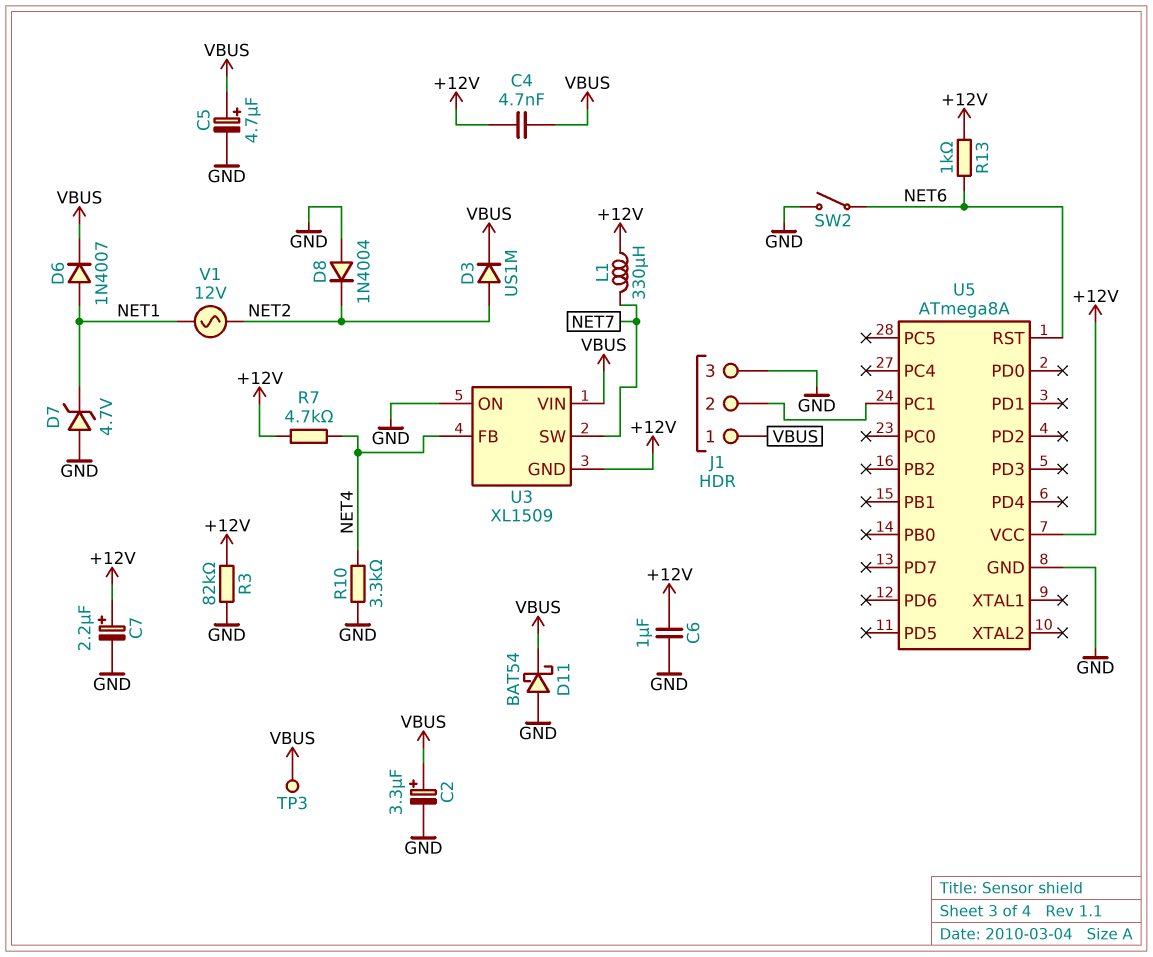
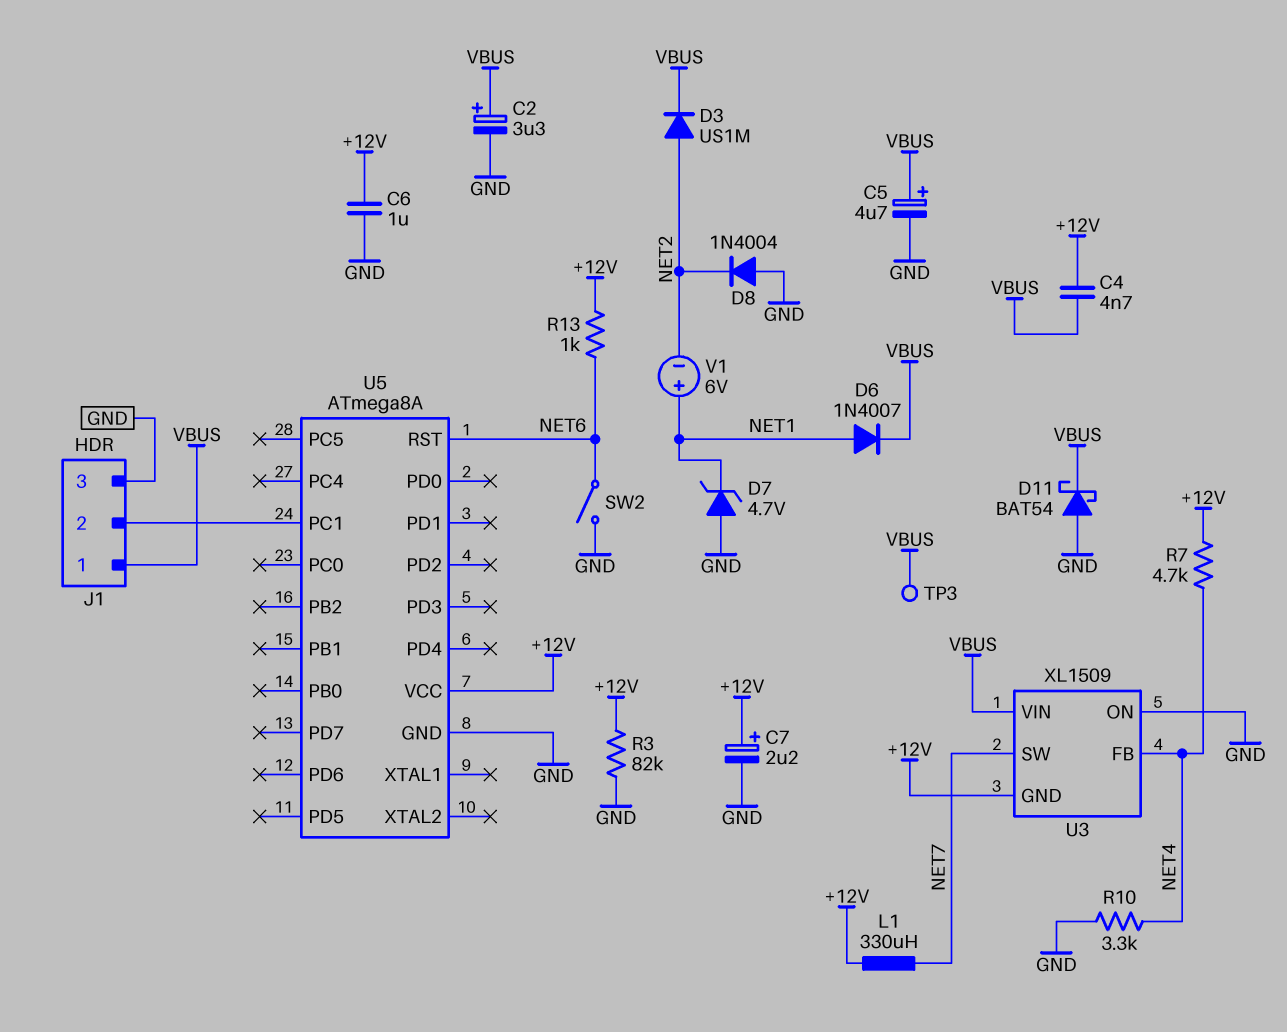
V1: AC 12V (NET1, NET2) -> 6V (plus NET1, minus NET2)

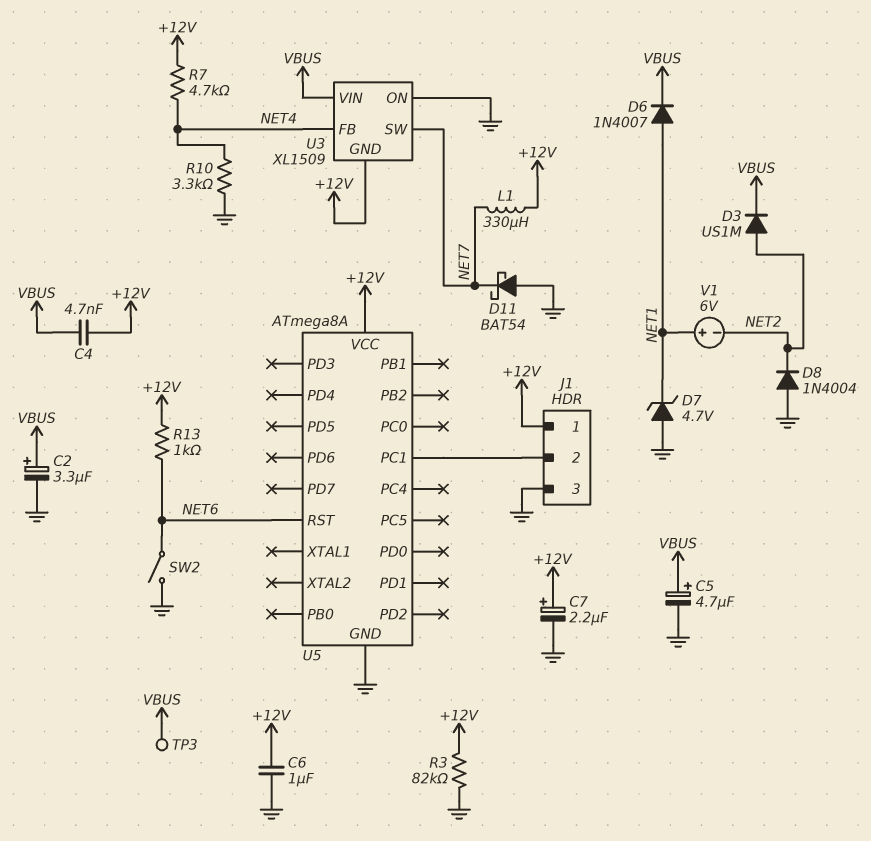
D11: schottky BAT54 (A GND, K VBUS) -> schottky BAT54 (A GND, K NET7)
J1 pin 1: VBUS -> +12V

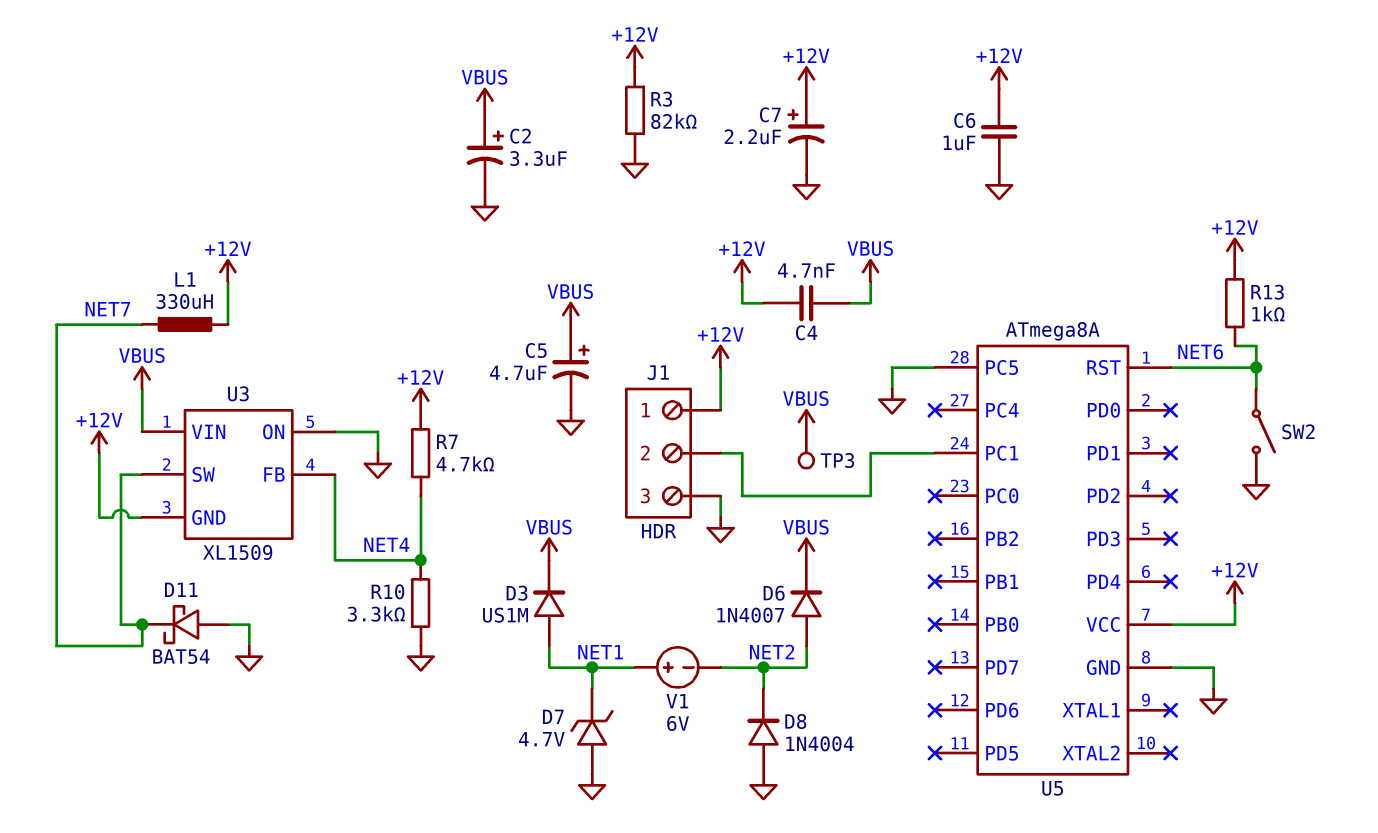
D3: diode US1M (A NET2, K VBUS) -> diode US1M (A NET1, K VBUS)
D6: diode 1N4007 (A NET1, K VBUS) -> diode 1N4007 (A NET2, K VBUS)
U5 pin PC5: none -> GND

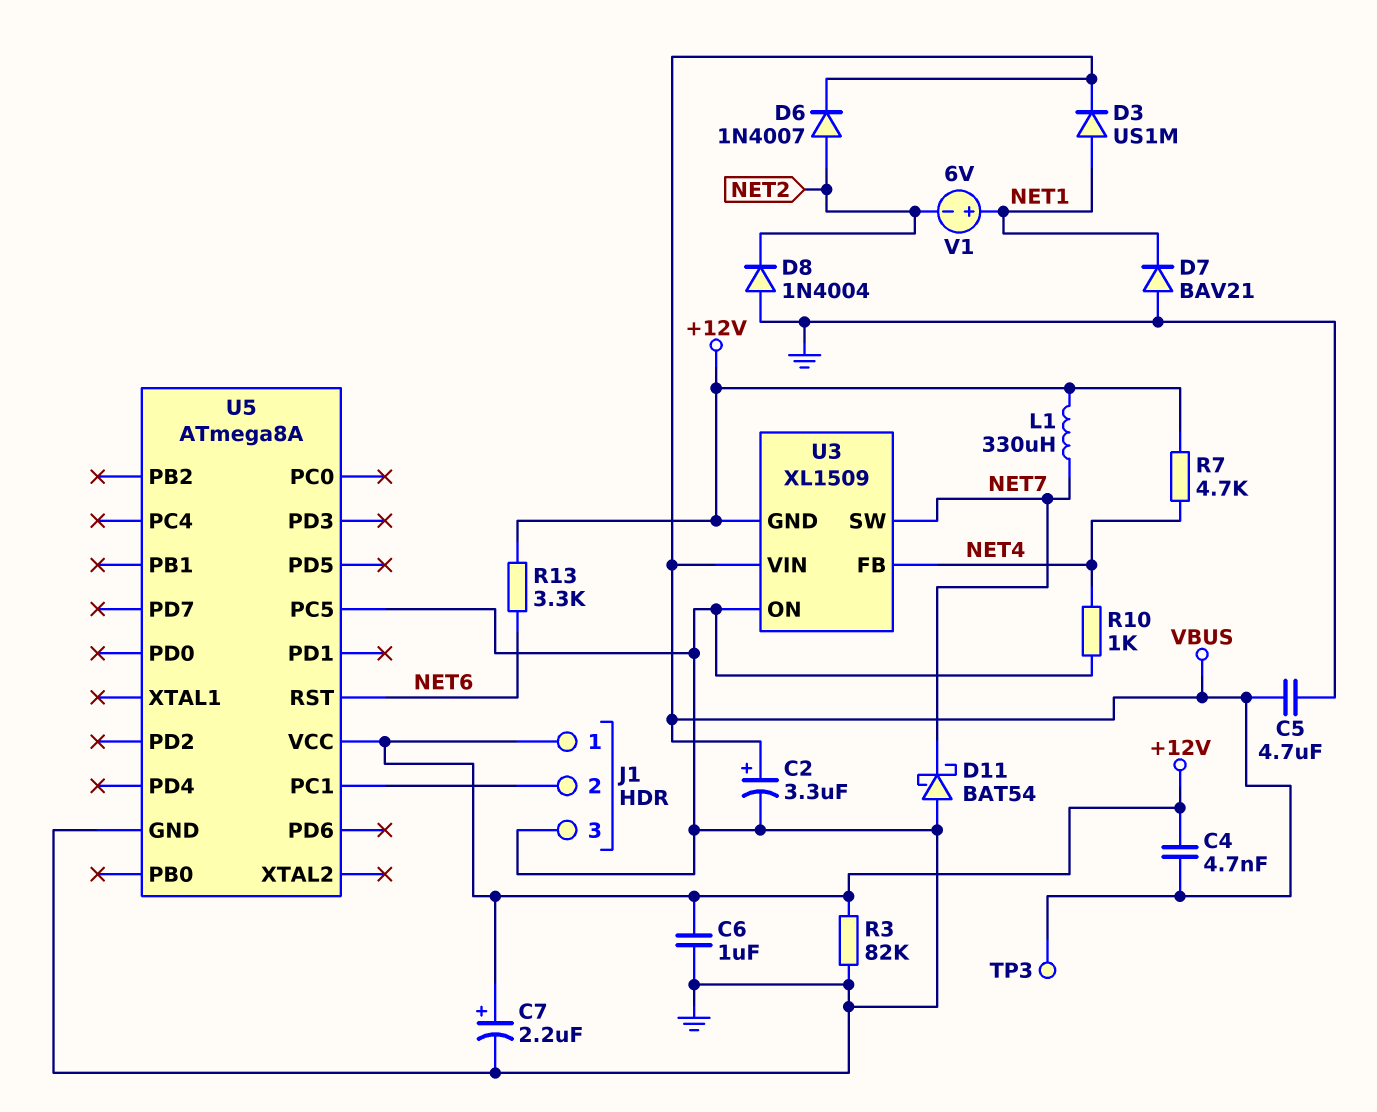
C5: 4.7uF (plus VBUS, minus GND) -> 4.7uF (GND, VBUS)
D7: zener 4.7V (A GND, K NET1) -> diode BAV21 (A GND, K NET1)
R10: 3.3k (GND, NET4) -> 1k (GND, NET4)
R13: 1k (+12V, NET6) -> 3.3k (+12V, NET6)
SW2: switch (GND, NET6) -> none

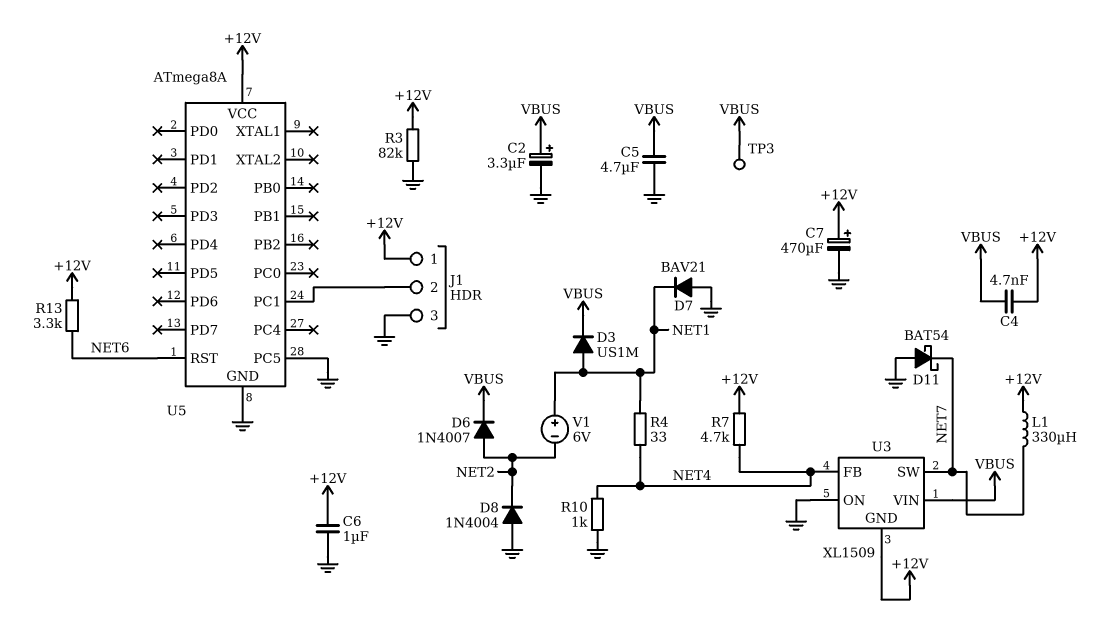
C7: 2.2uF (plus +12V, minus GND) -> 470uF (plus +12V, minus GND)
R4: none -> 33 (NET1, NET4)

